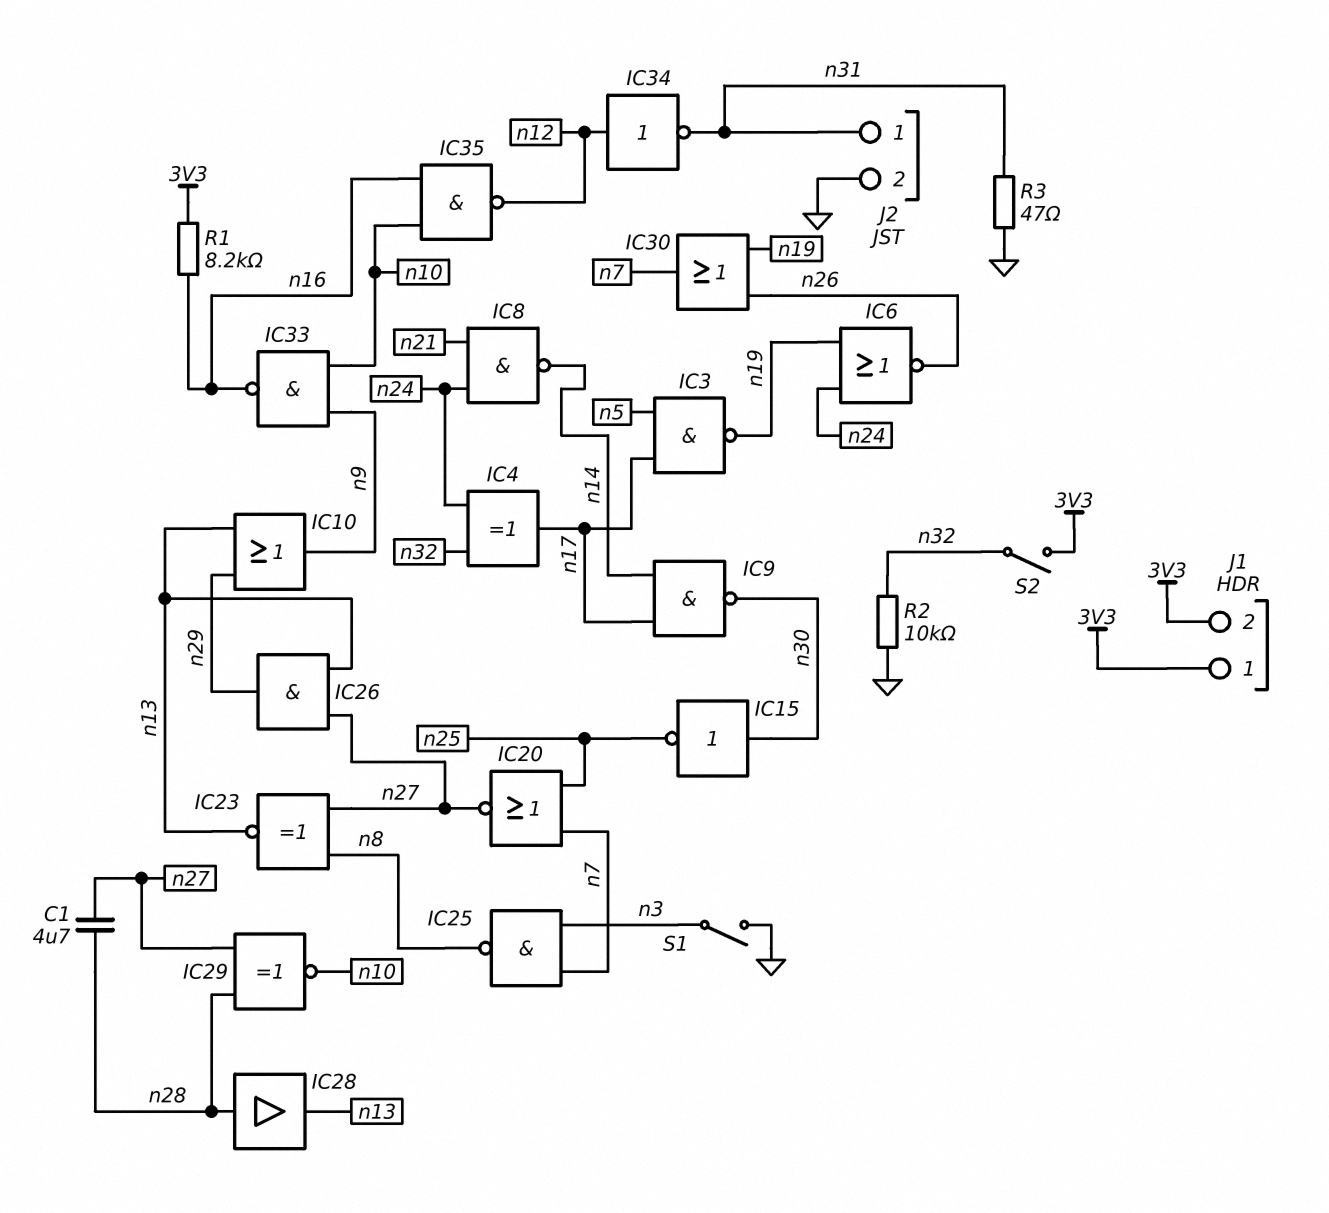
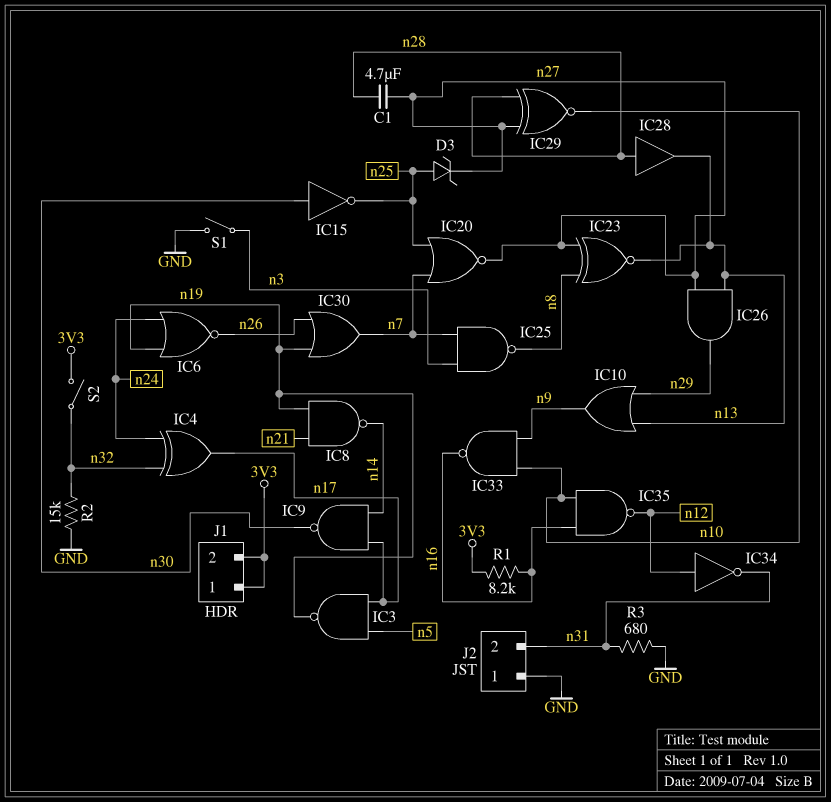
D3: none -> zener (A n25, K n27)
IC8: NAND (in n21, in n24, out n14) -> NAND (in n19, in n21, out n14)
J2 pin 1: n31 -> GND
J2 pin 2: GND -> n31
R2: 10k (GND, n32) -> 15k (GND, n32)
R3: 47 (GND, n31) -> 680 (GND, n31)

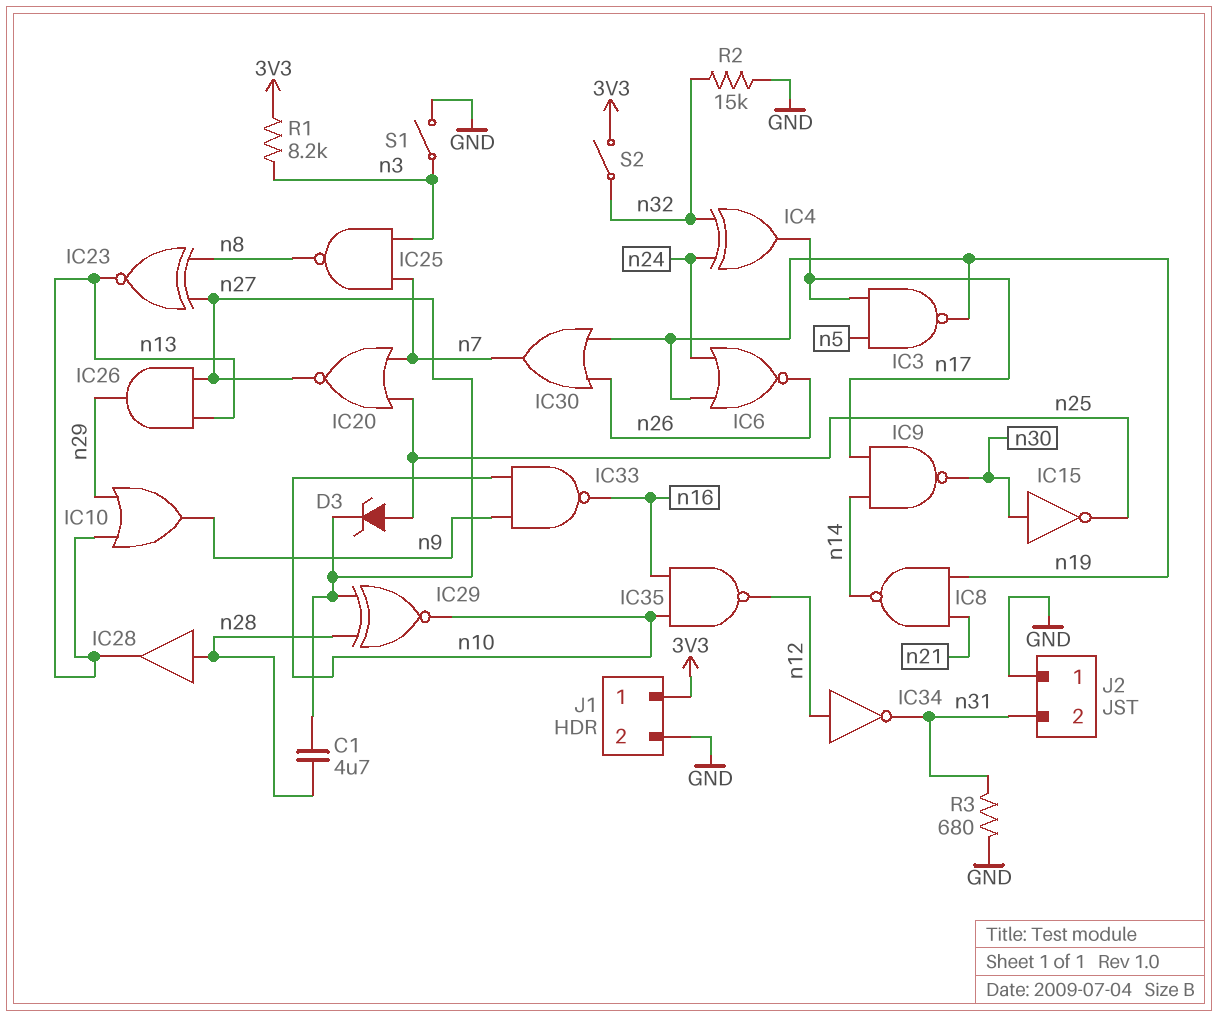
J1 pin 2: 3V3 -> GND
R1: 8.2k (3V3, n16) -> 8.2k (3V3, n3)

